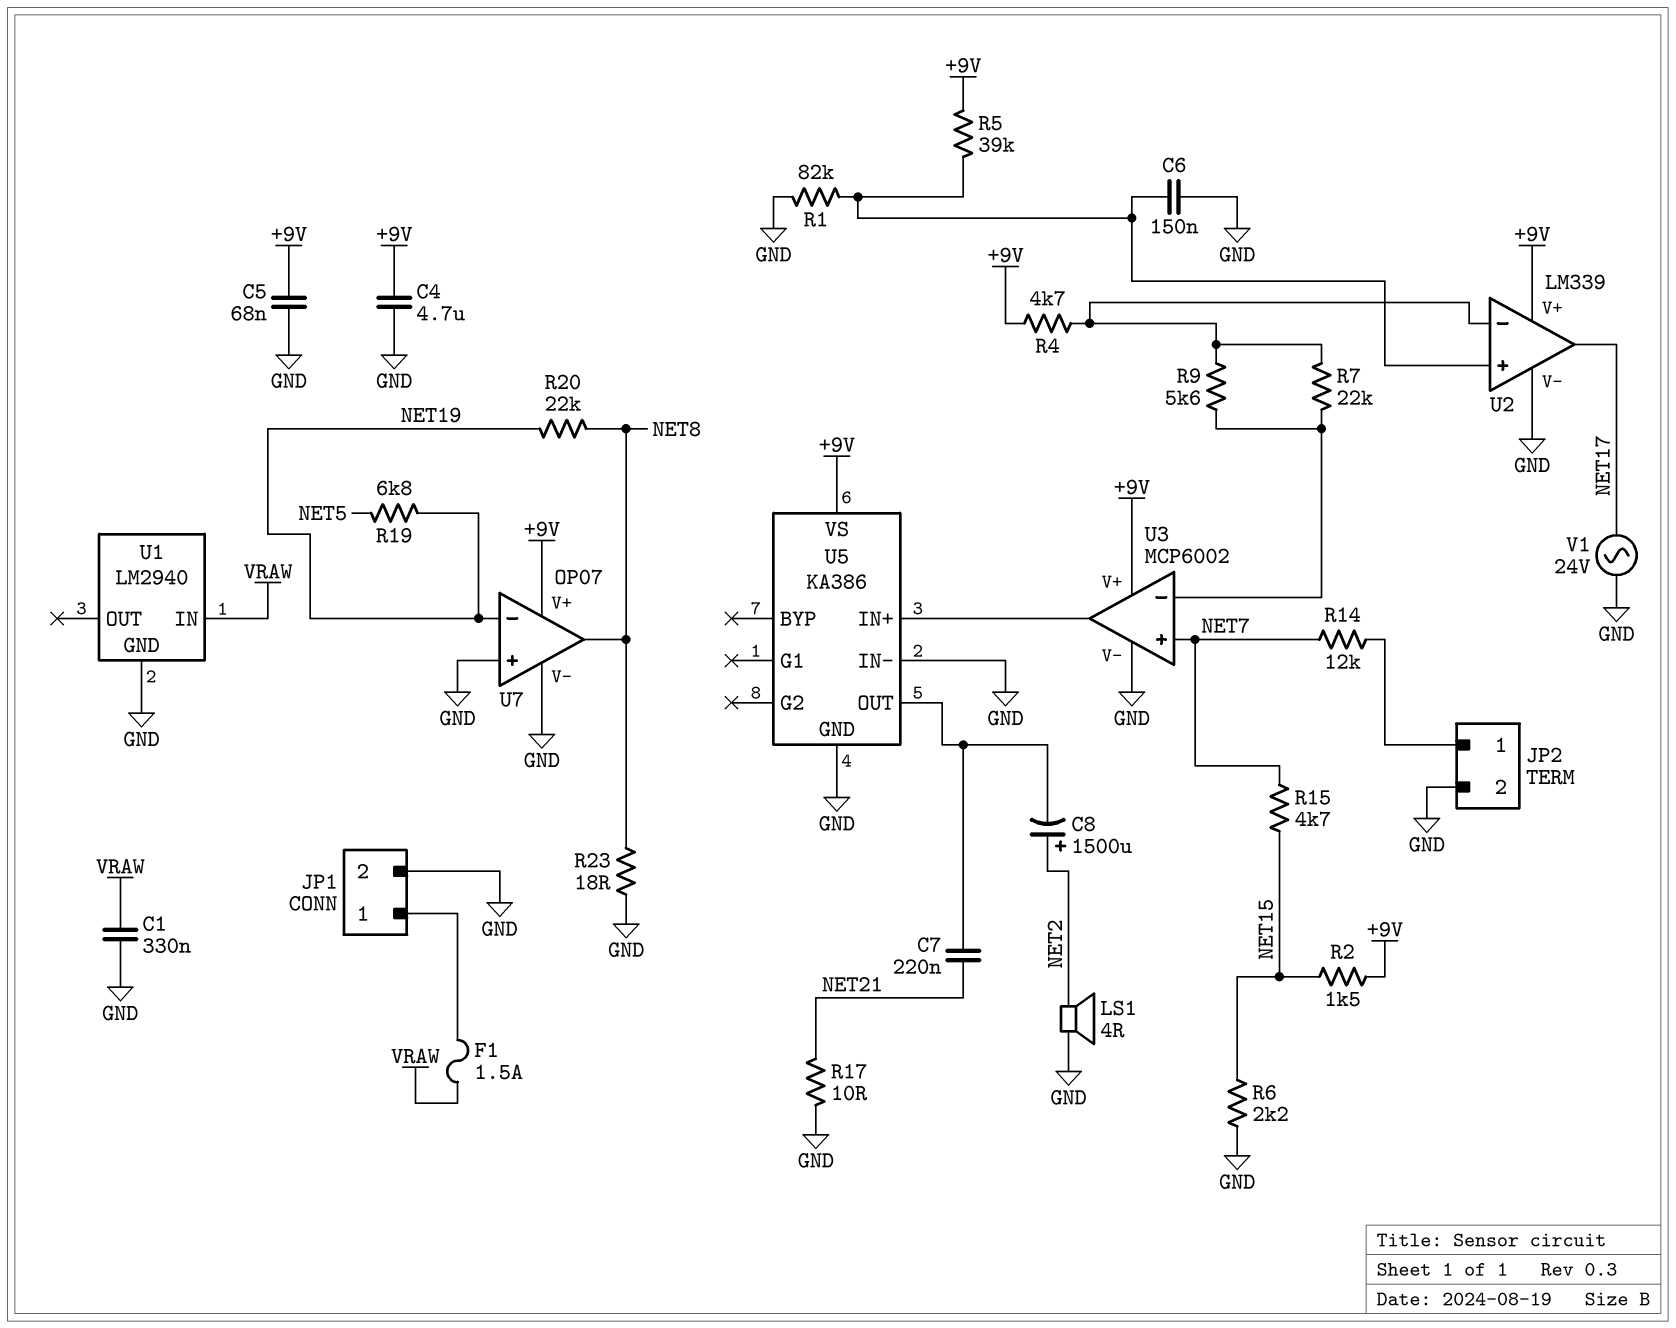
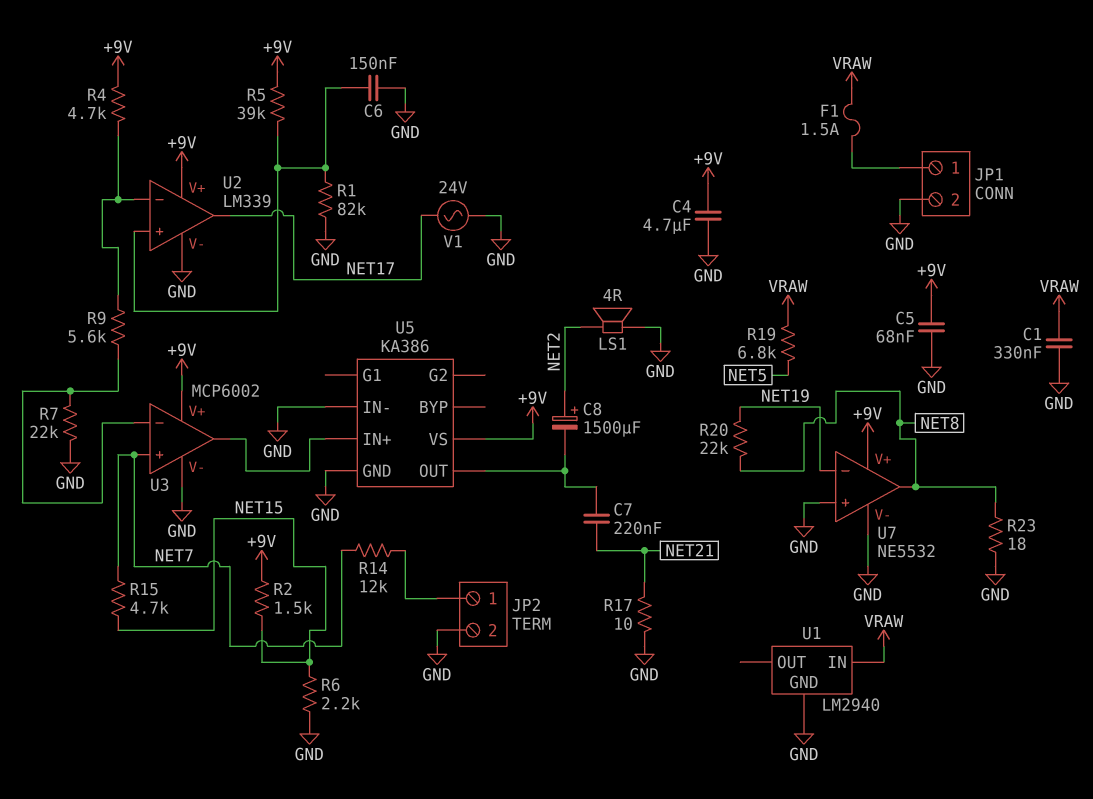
R7: 22k (U2/in-, U3/in-) -> 22k (GND, U3/in-)
R19: 6.8k (NET5, NET19) -> 6.8k (NET5, VRAW)
U7: OP07 -> NE5532

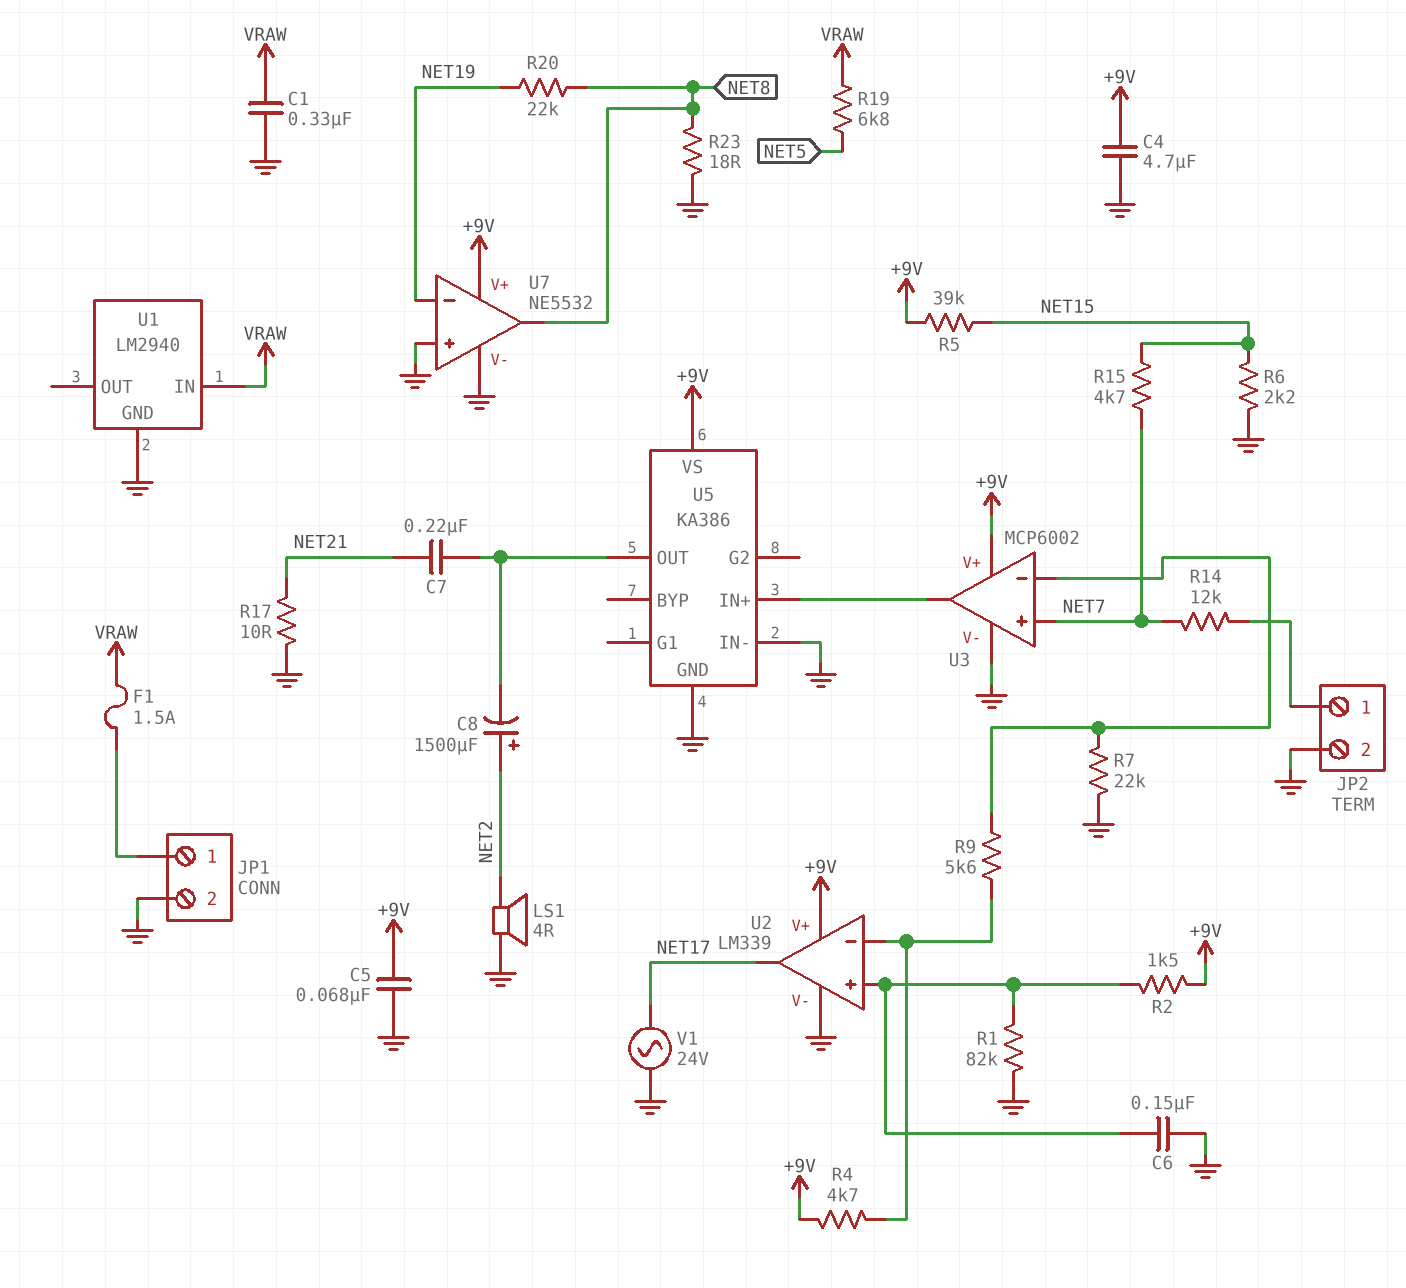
R2: 1.5k (+9V, NET15) -> 1.5k (+9V, U2/in+)
R5: 39k (+9V, U2/in+) -> 39k (+9V, NET15)

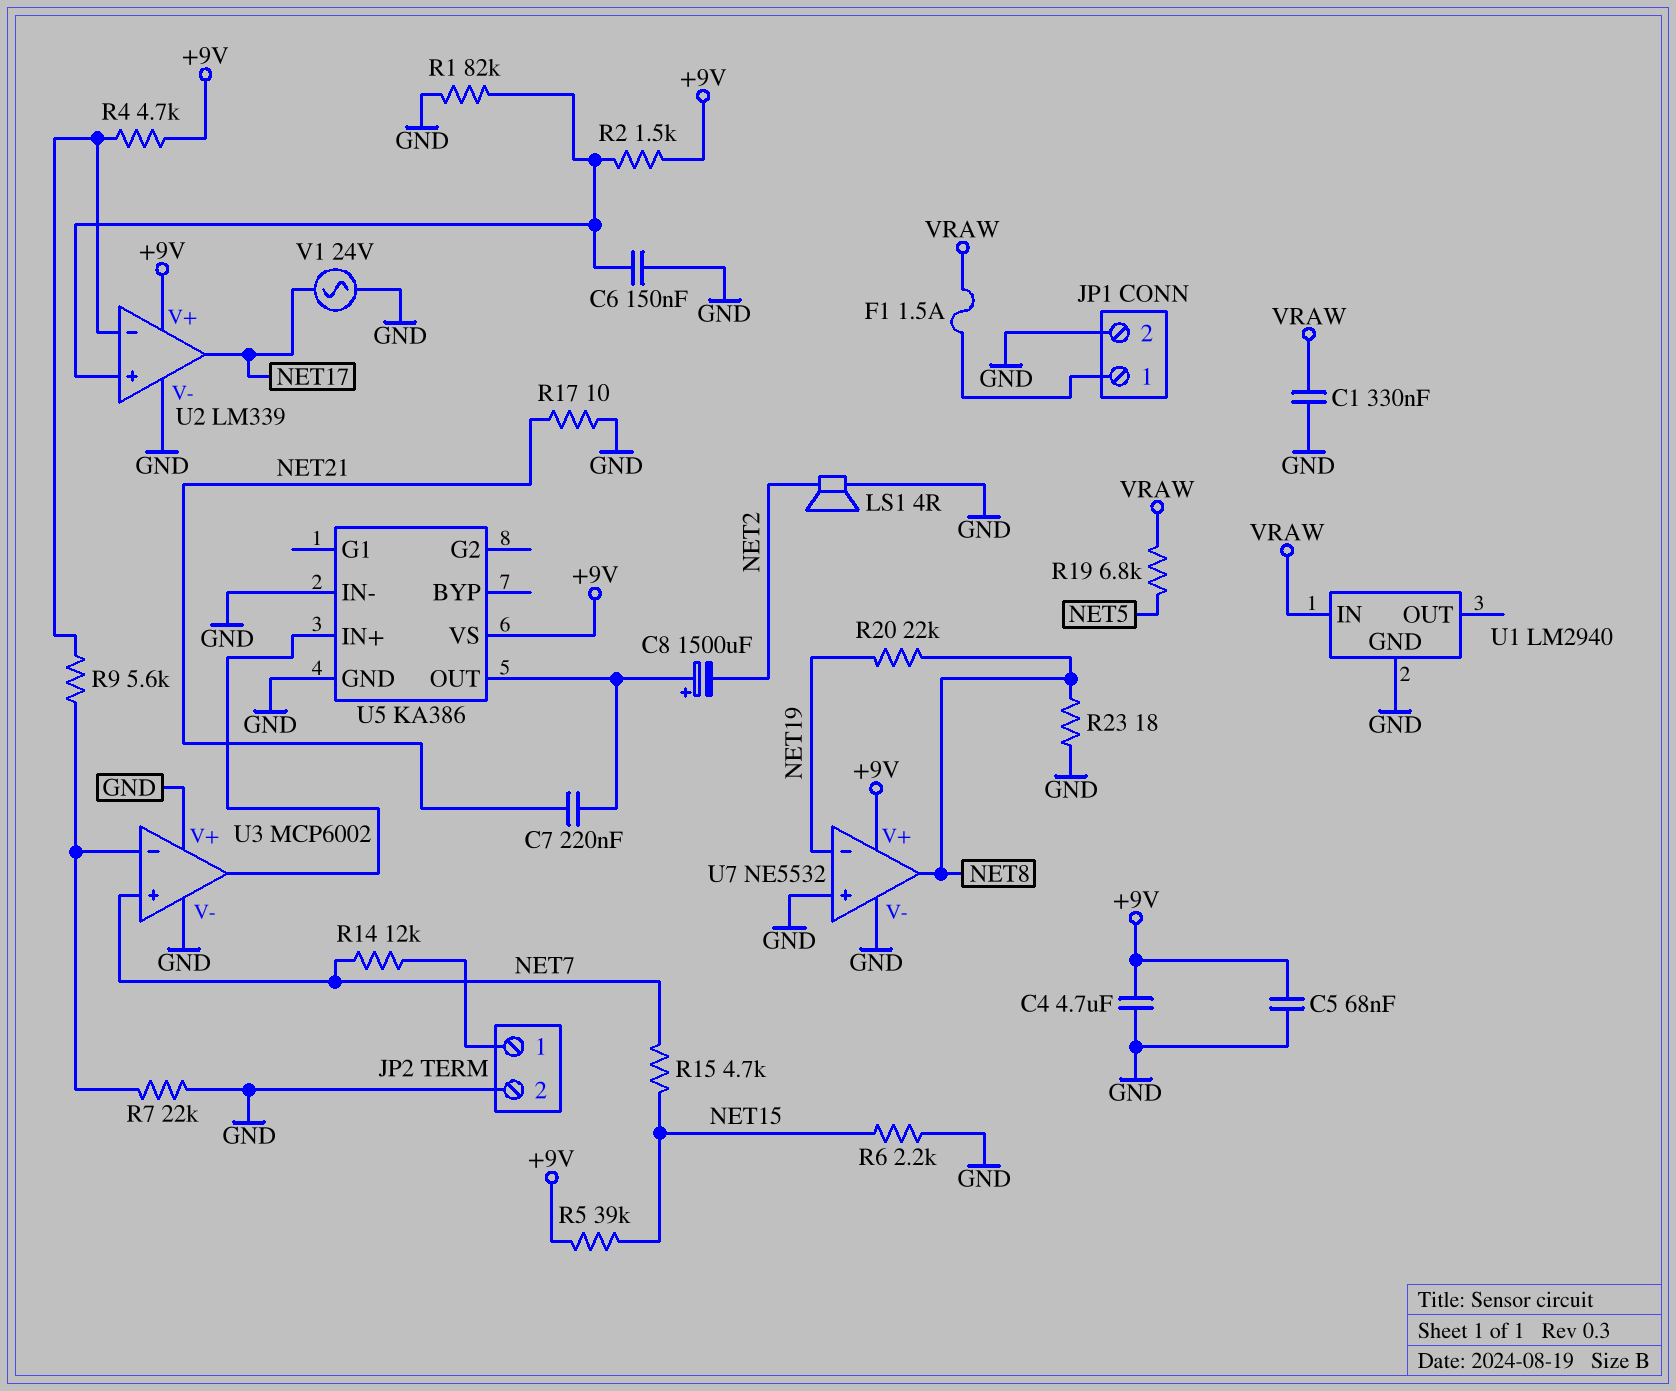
C8: 1500uF (plus NET2, minus U5/OUT) -> 1500uF (plus U5/OUT, minus NET2)
U3 pin V+: +9V -> GND

